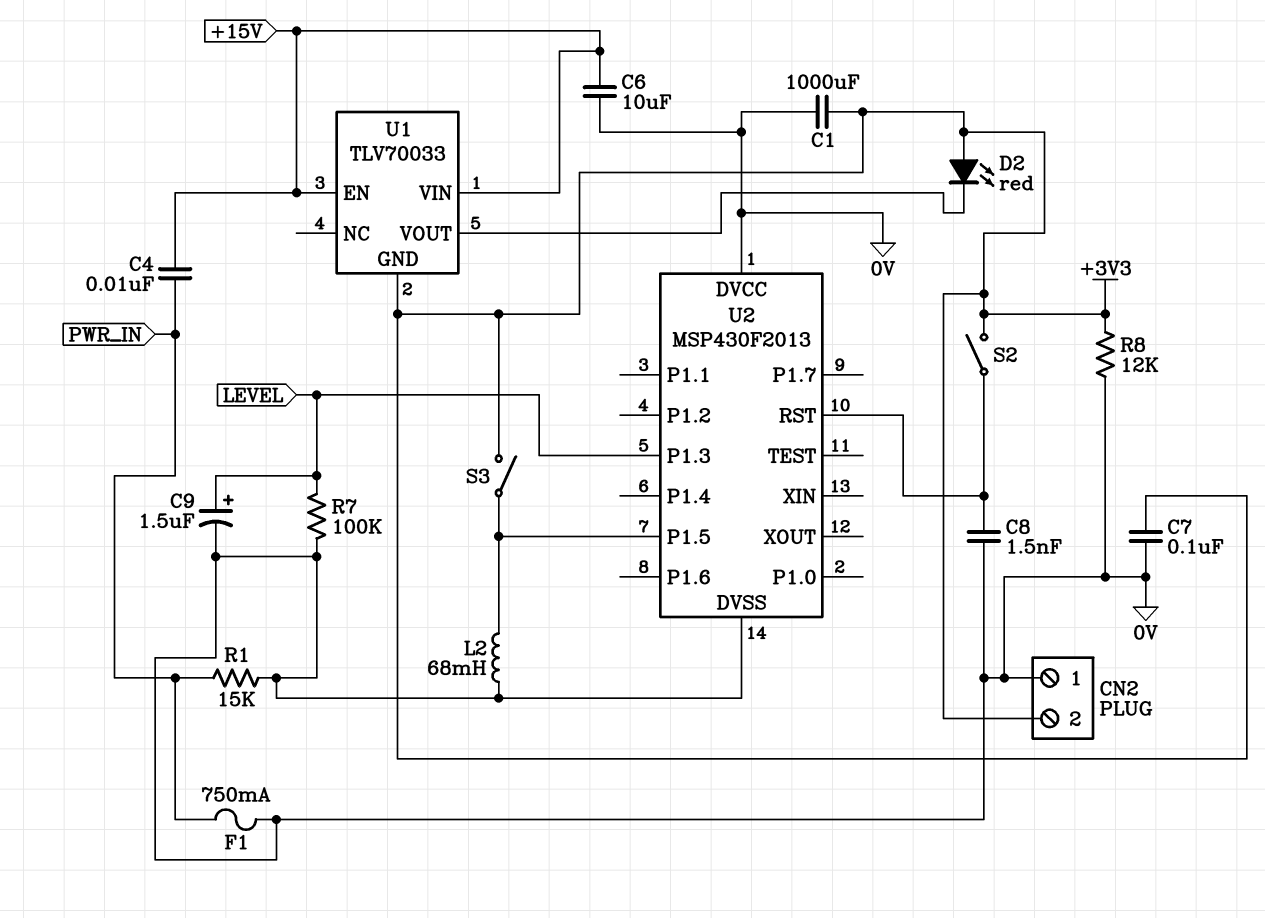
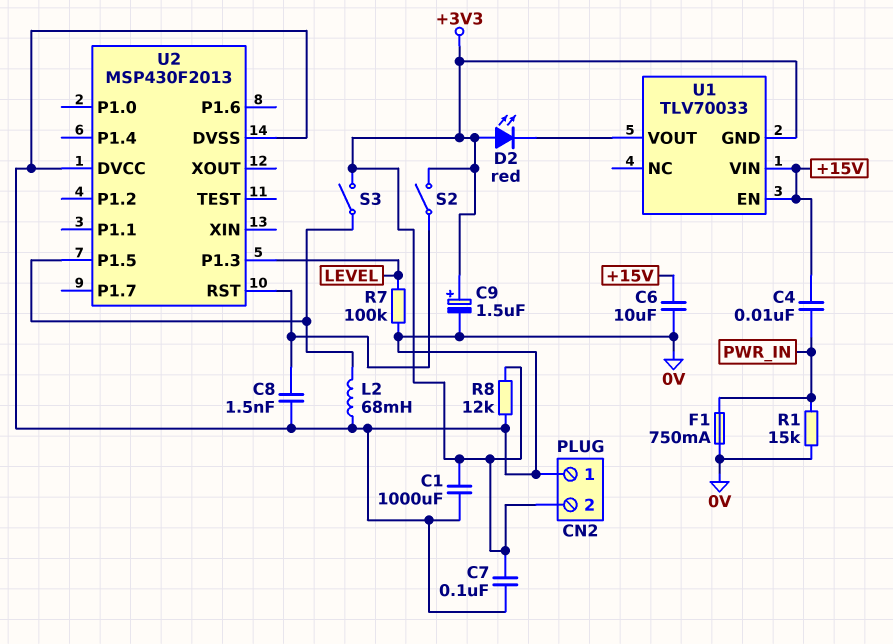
C9: 1.5uF (plus LEVEL, minus 0V) -> 1.5uF (plus +3V3, minus 0V)

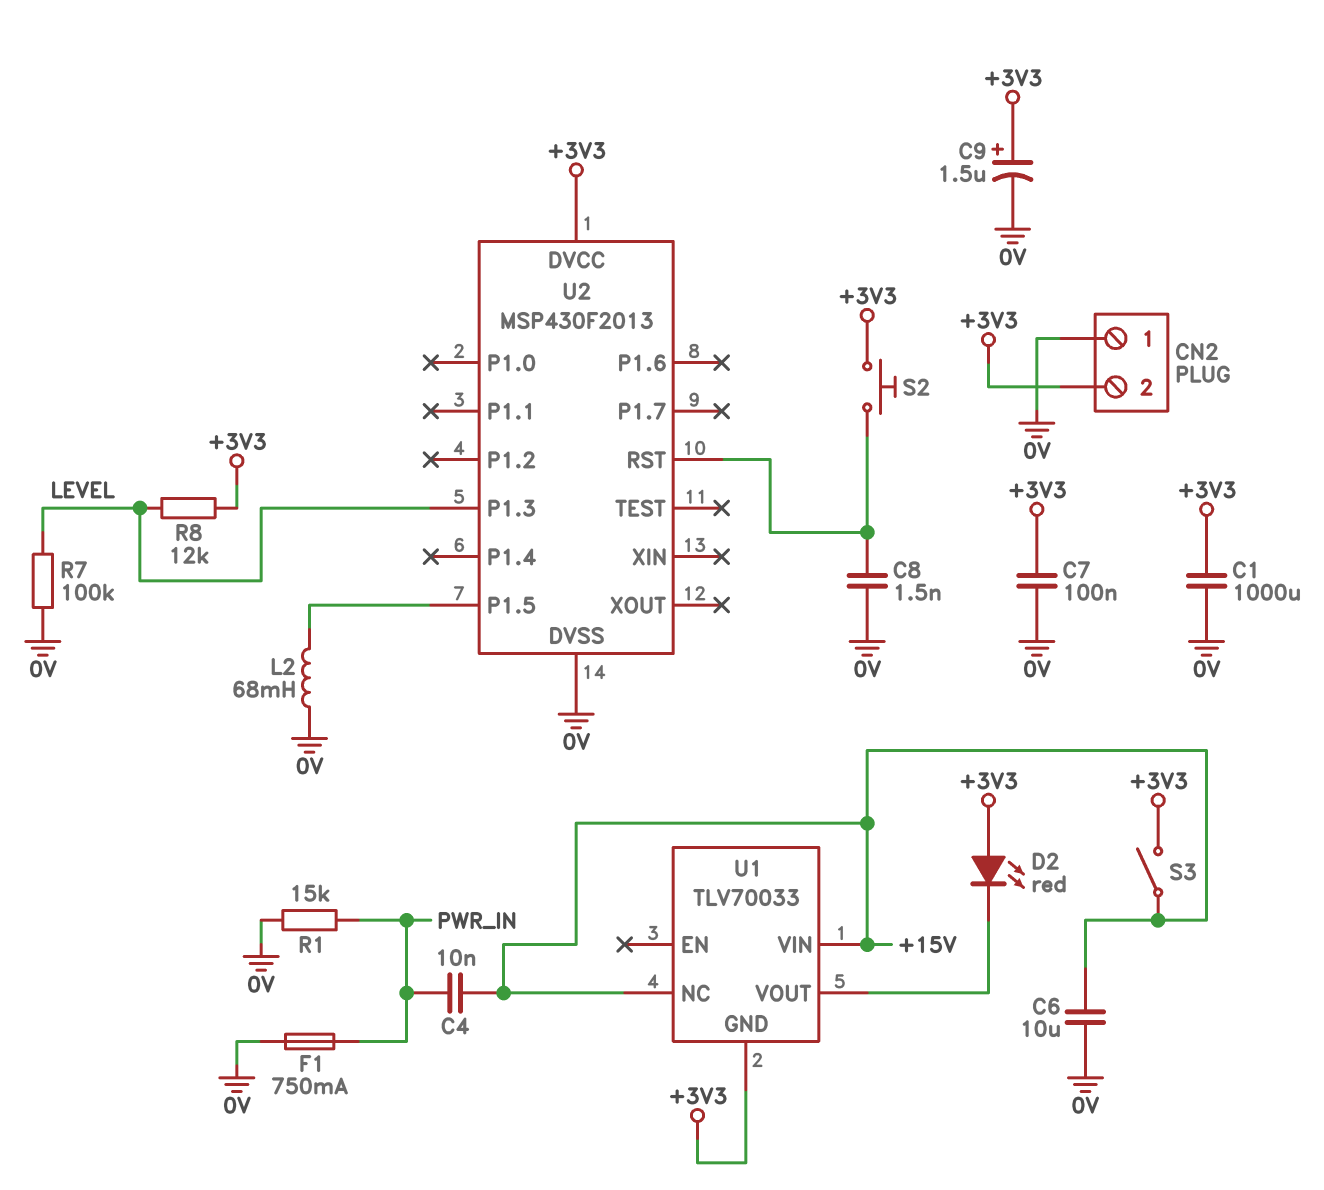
R8: 12k (+3V3, 0V) -> 12k (+3V3, LEVEL)
S2: switch (+3V3, U2/RST) -> button (+3V3, U2/RST)
S3: switch (+3V3, U2/P1.5) -> switch (+3V3, +15V)
U1 pin EN: +15V -> none
U1 pin NC: none -> +15V
U2 pin DVCC: 0V -> +3V3

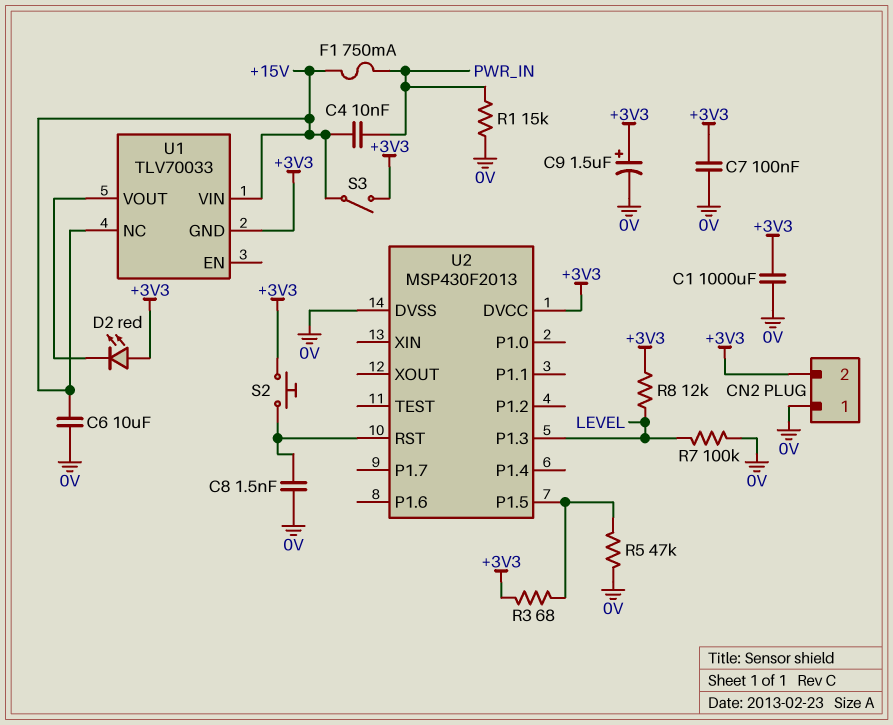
F1: 750mA (0V, PWR_IN) -> 750mA (+15V, PWR_IN)
L2: 68mH (0V, U2/P1.5) -> none
R3: none -> 68 (+3V3, U2/P1.5)
R5: none -> 47k (0V, U2/P1.5)

